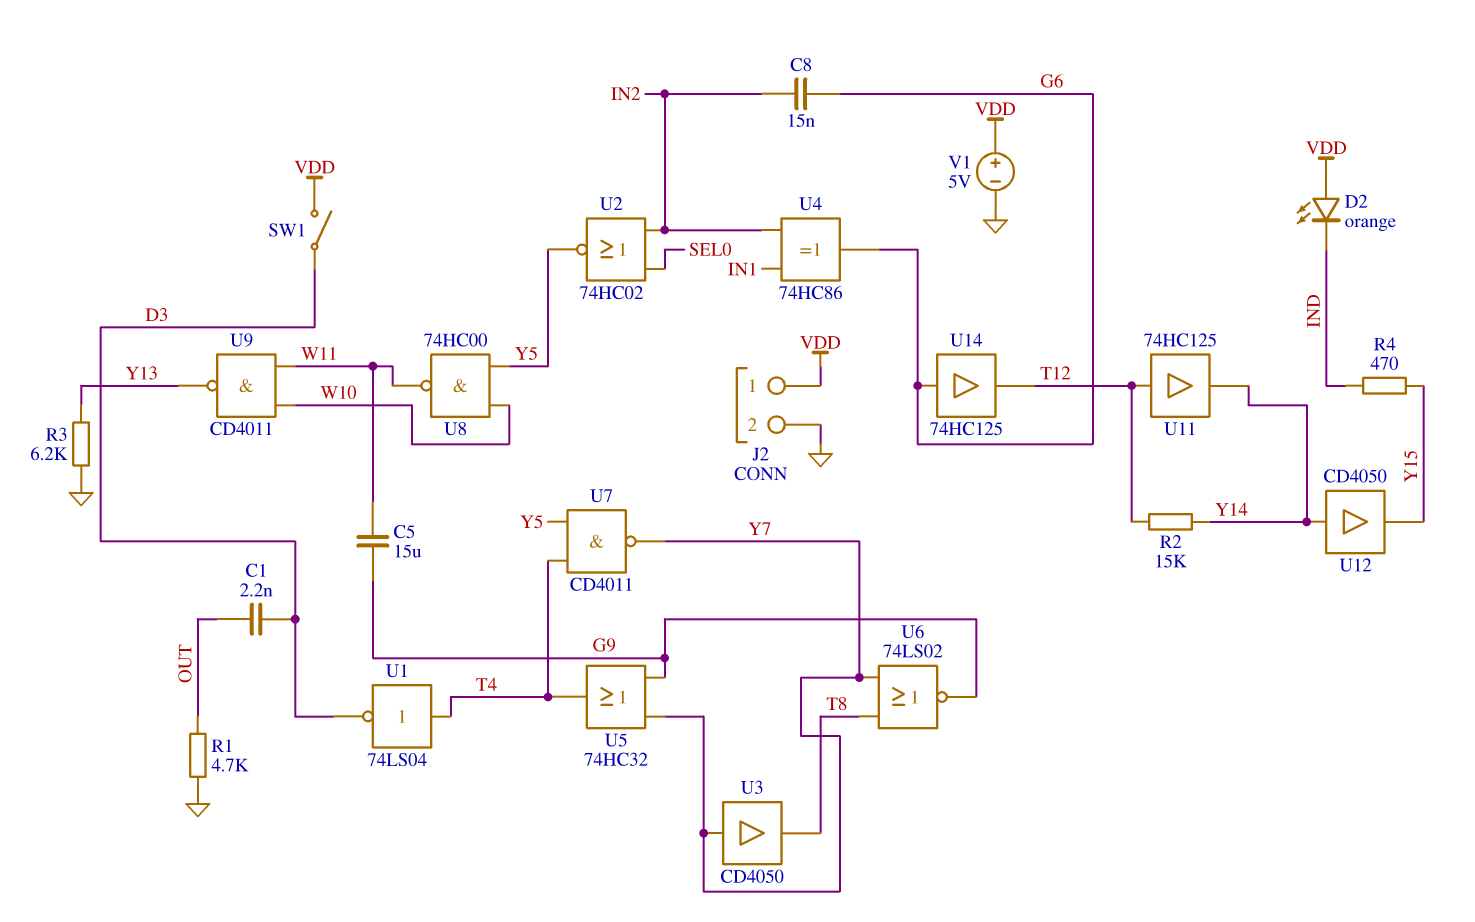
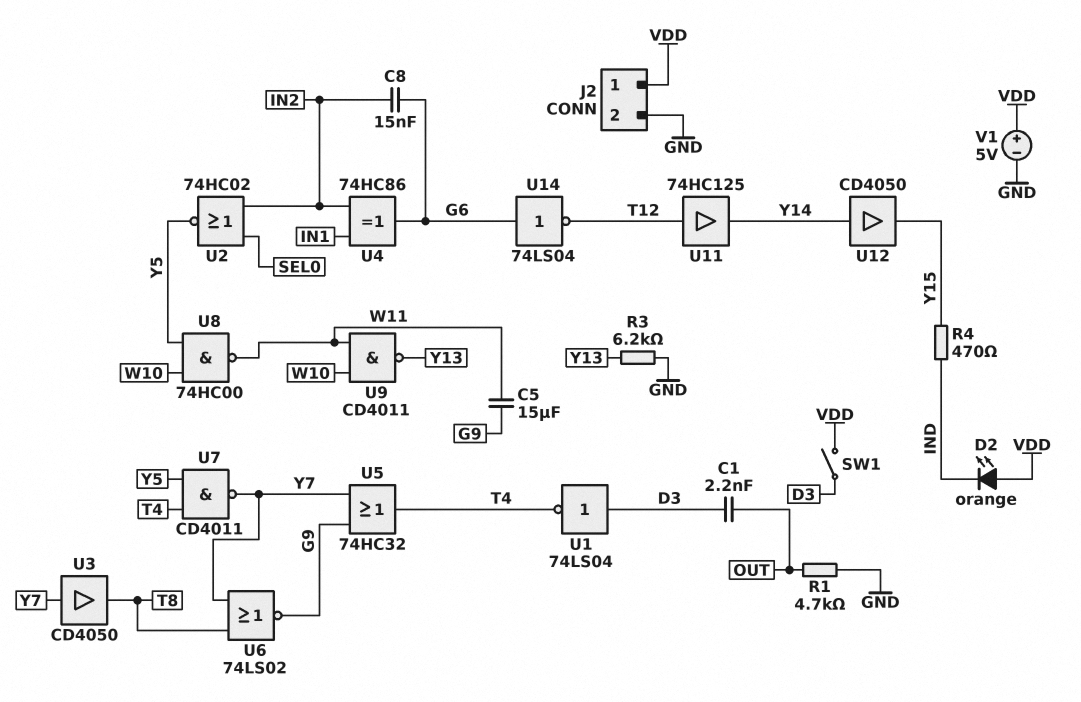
R2: 15k (T12, Y14) -> none
U1: NOT 74LS04 (in T4, out D3) -> NOT 74LS04 (in D3, out T4)
U14: buffer 74HC125 (in G6, out T12) -> NOT 74LS04 (in G6, out T12)

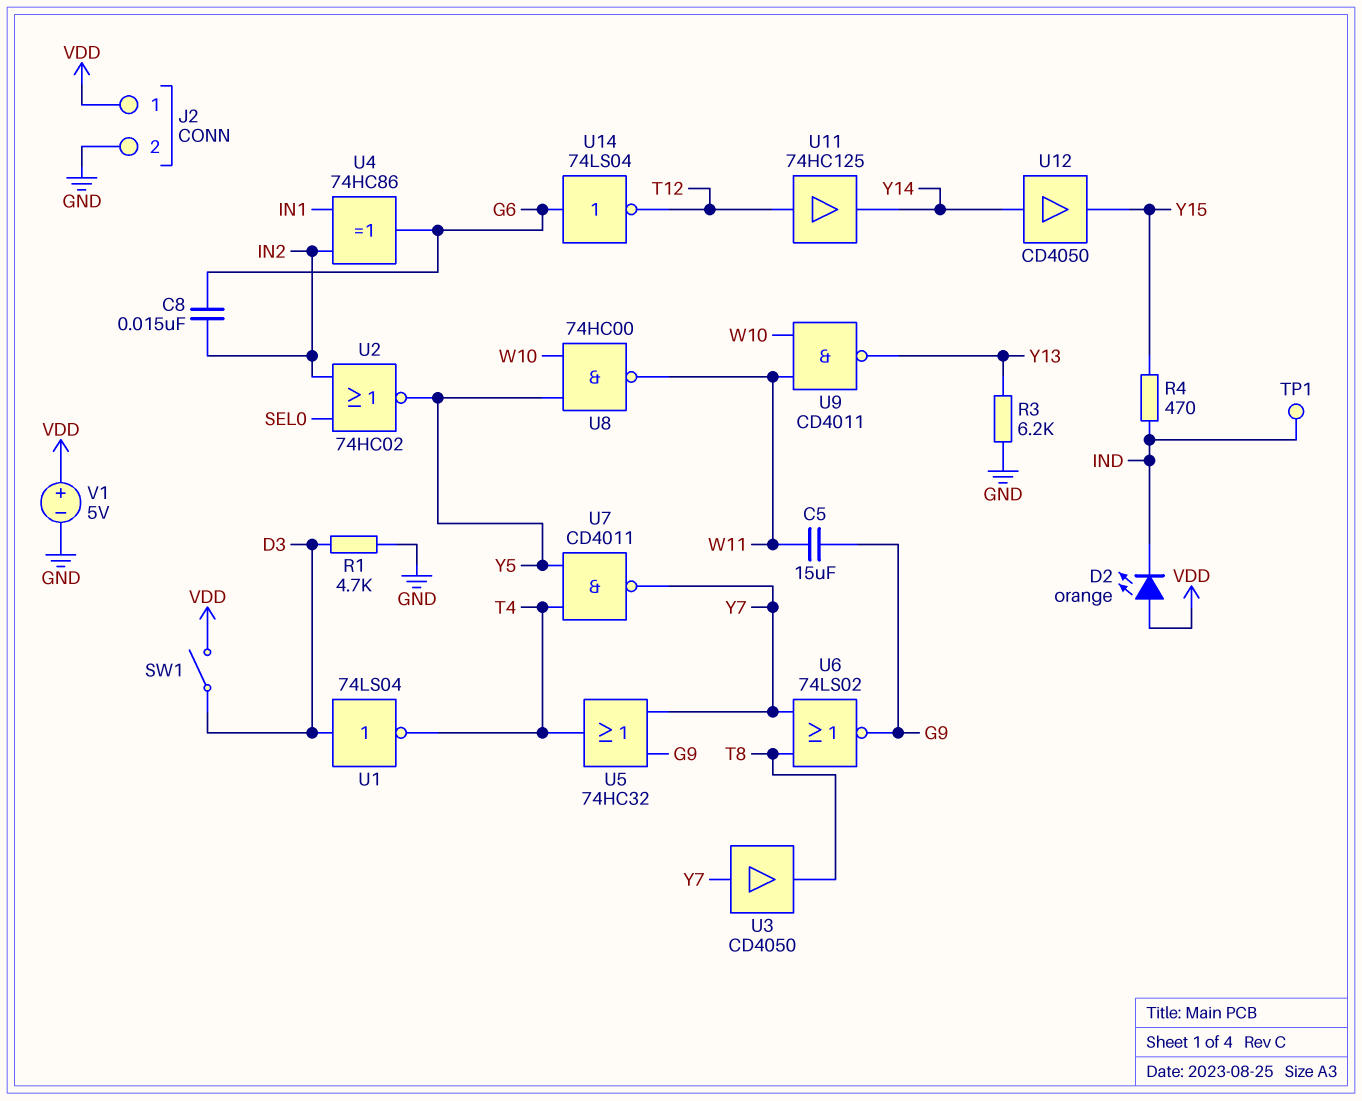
C1: 2.2nF (D3, OUT) -> none
R1: 4.7k (GND, OUT) -> 4.7k (D3, GND)
TP1: none -> test point (IND)

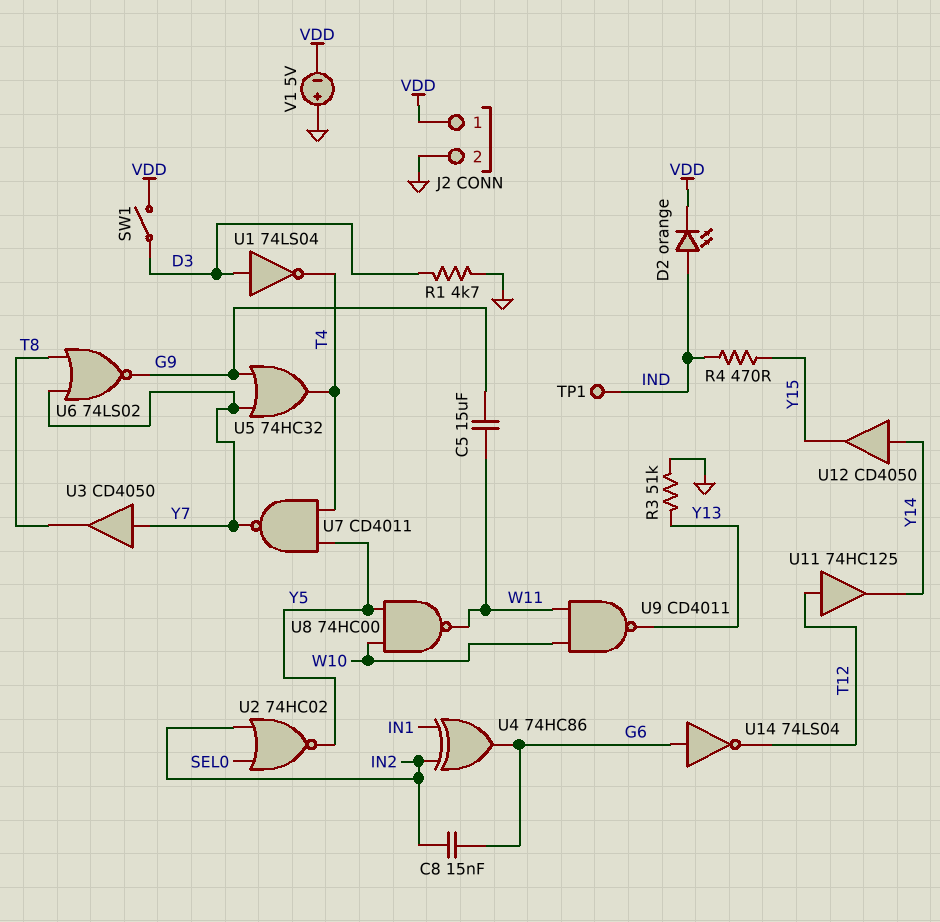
D2: LED orange (A VDD, K IND) -> LED orange (A IND, K VDD)
R3: 6.2k (GND, Y13) -> 51k (GND, Y13)
V1: 5V (plus VDD, minus GND) -> 5V (plus GND, minus VDD)

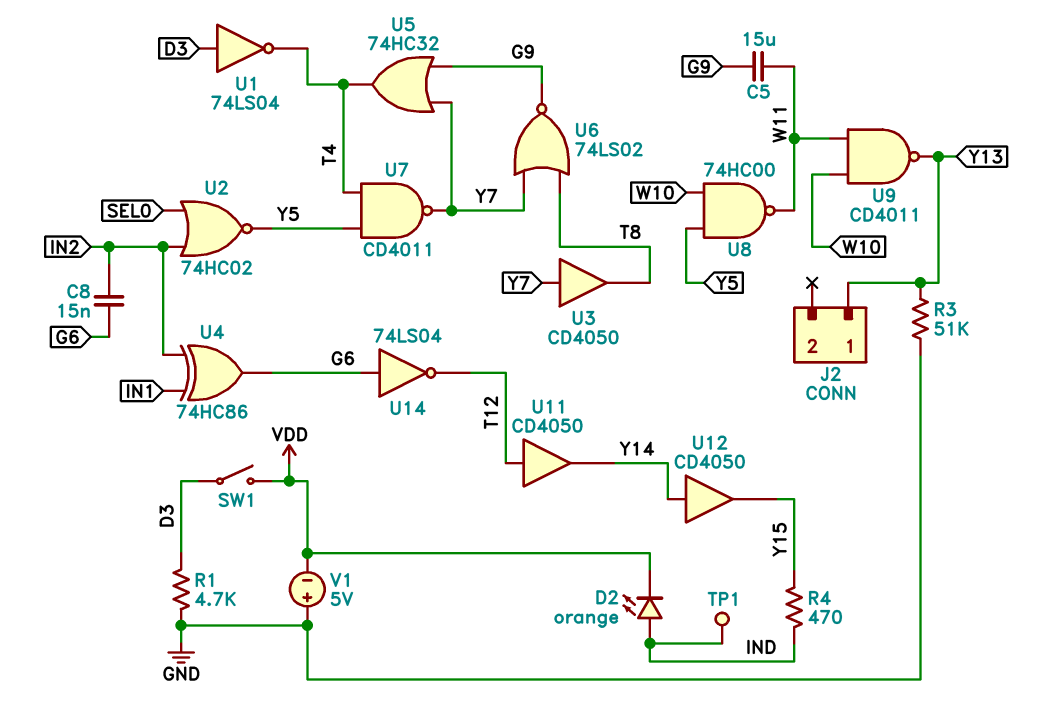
J2 pin 1: VDD -> Y13
J2 pin 2: GND -> none
U11: buffer 74HC125 (in T12, out Y14) -> buffer CD4050 (in T12, out Y14)

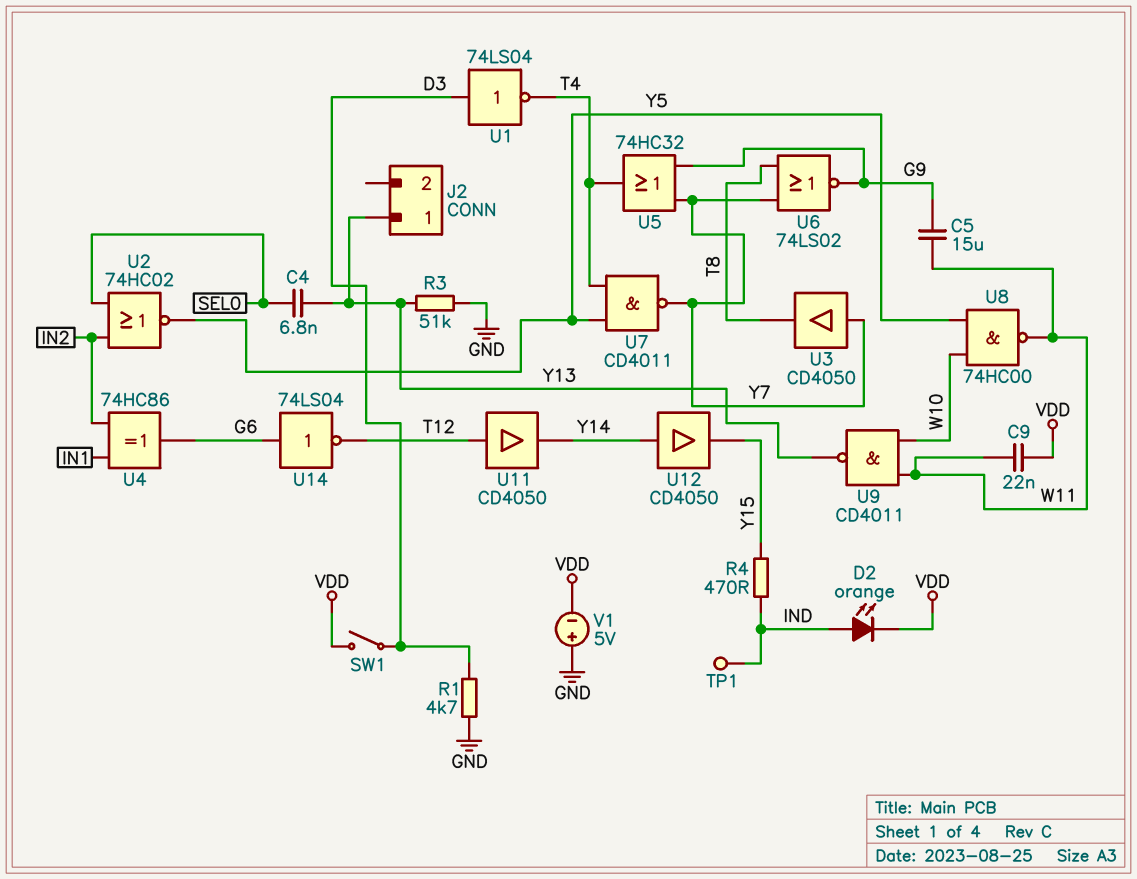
C4: none -> 6.8nF (SEL0, Y13)
C8: 15nF (G6, IN2) -> none
C9: none -> 22nF (VDD, W11)

